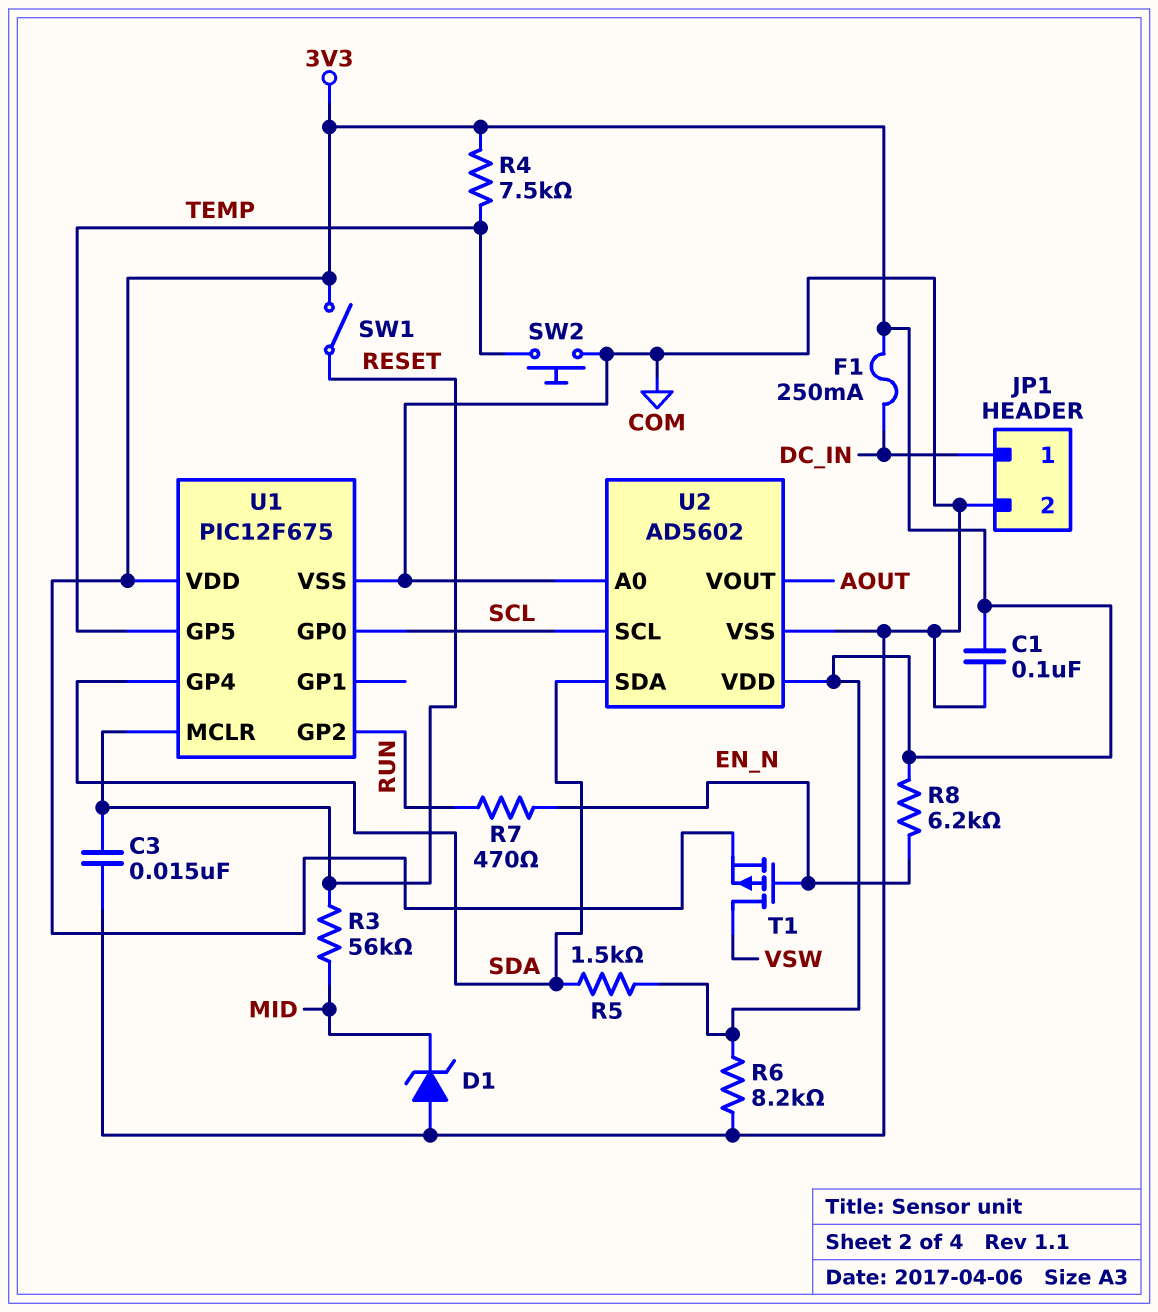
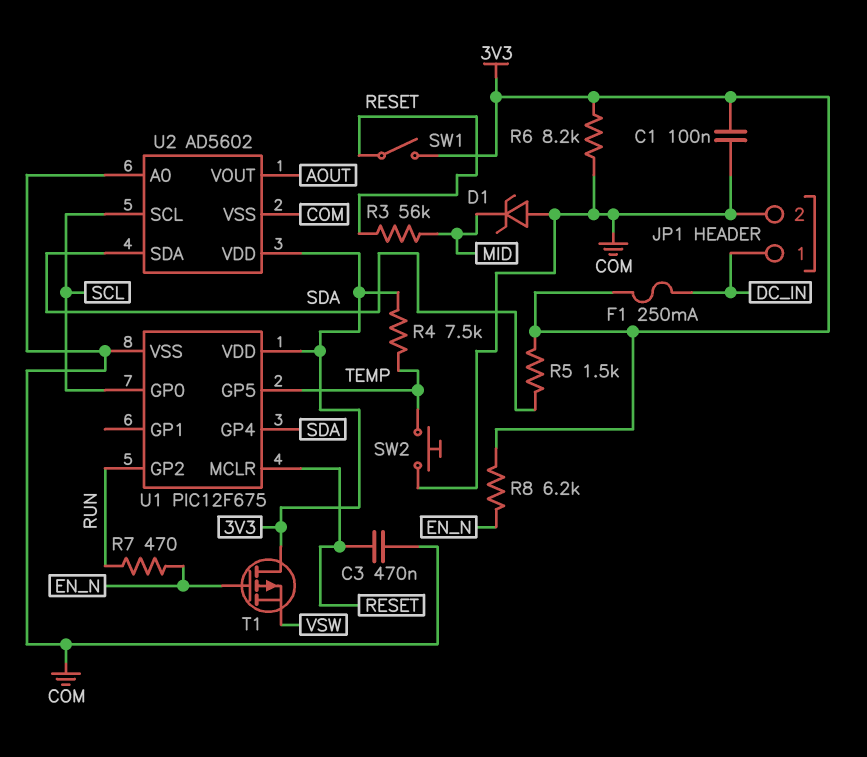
C3: 15nF (COM, RESET) -> 470nF (COM, RESET)
T1: PMOS (G EN_N, D VSW, S 3V3) -> PMOS (G EN_N, D 3V3, S VSW)

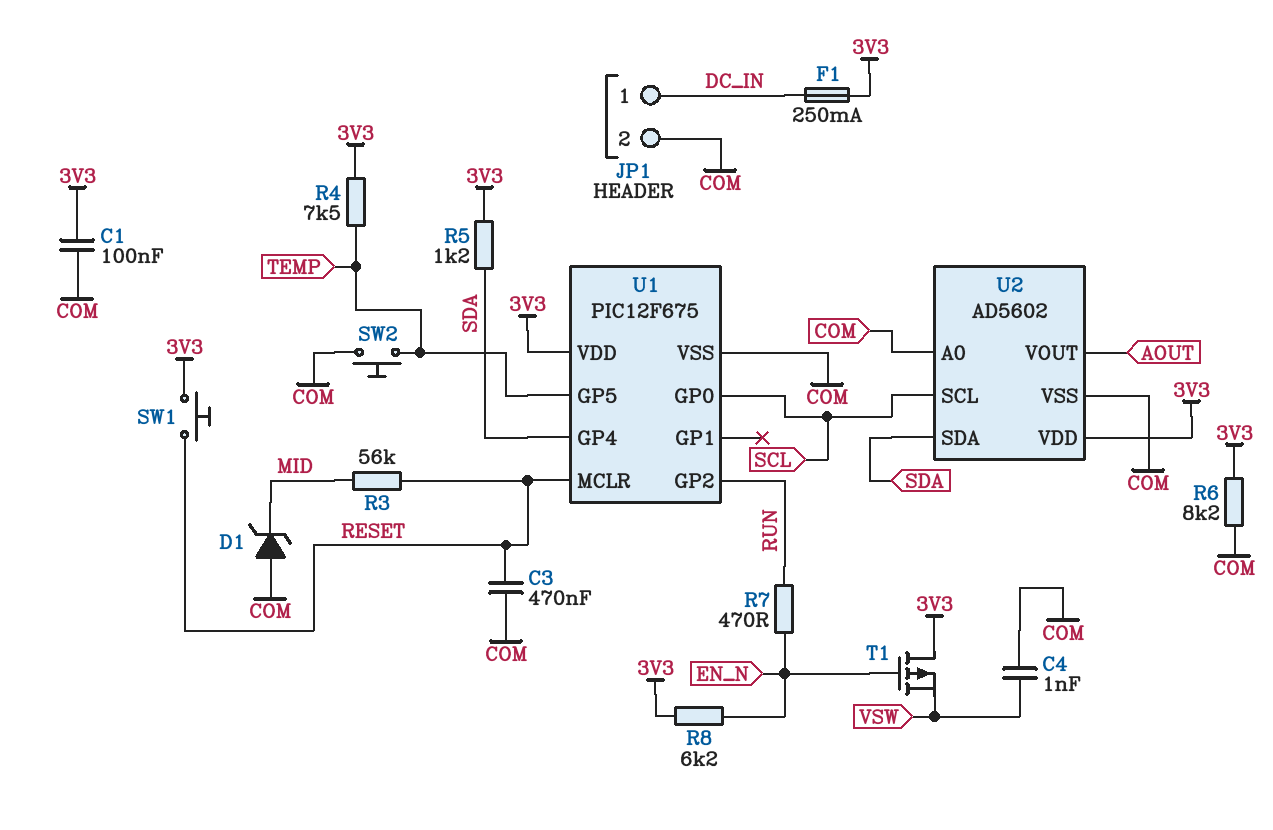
C4: none -> 1nF (COM, VSW)
R5: 1.5k (3V3, SDA) -> 1.2k (3V3, SDA)
SW1: switch (3V3, RESET) -> button (3V3, RESET)

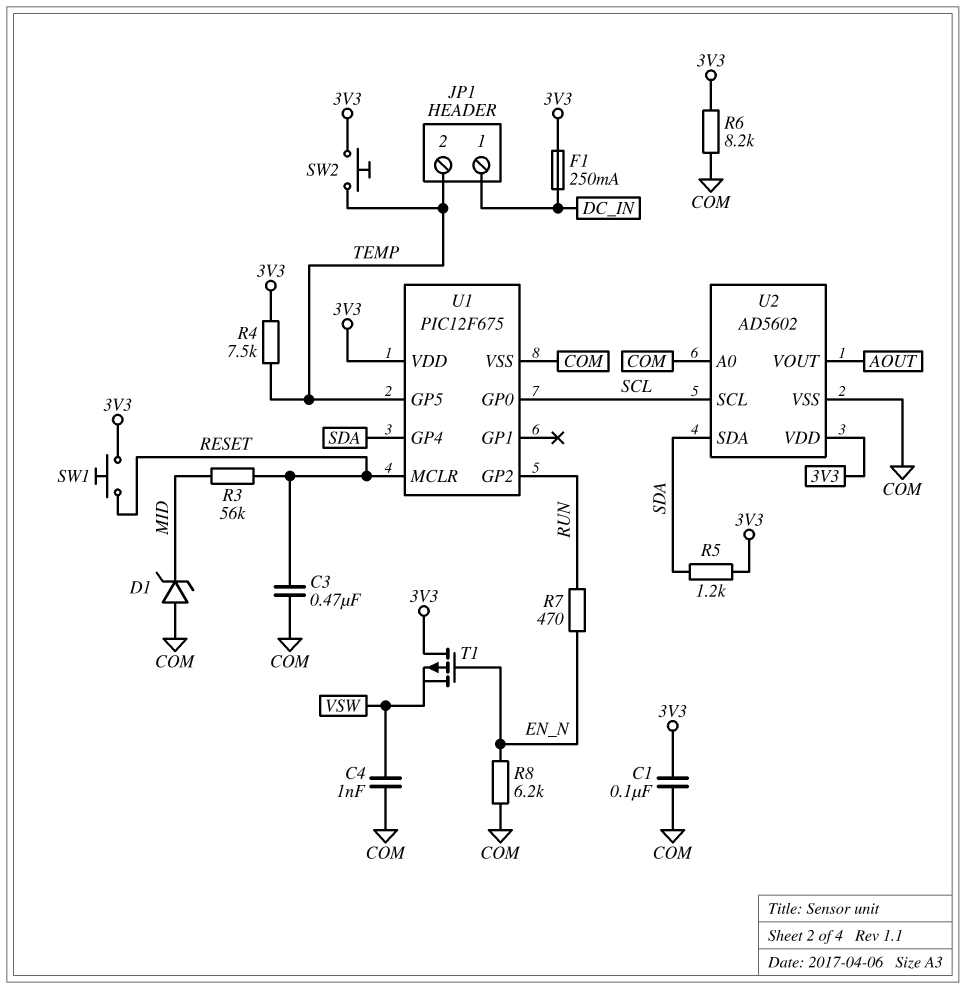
JP1 pin 2: COM -> TEMP
R8: 6.2k (3V3, EN_N) -> 6.2k (COM, EN_N)
SW2: button (COM, TEMP) -> button (3V3, TEMP)

